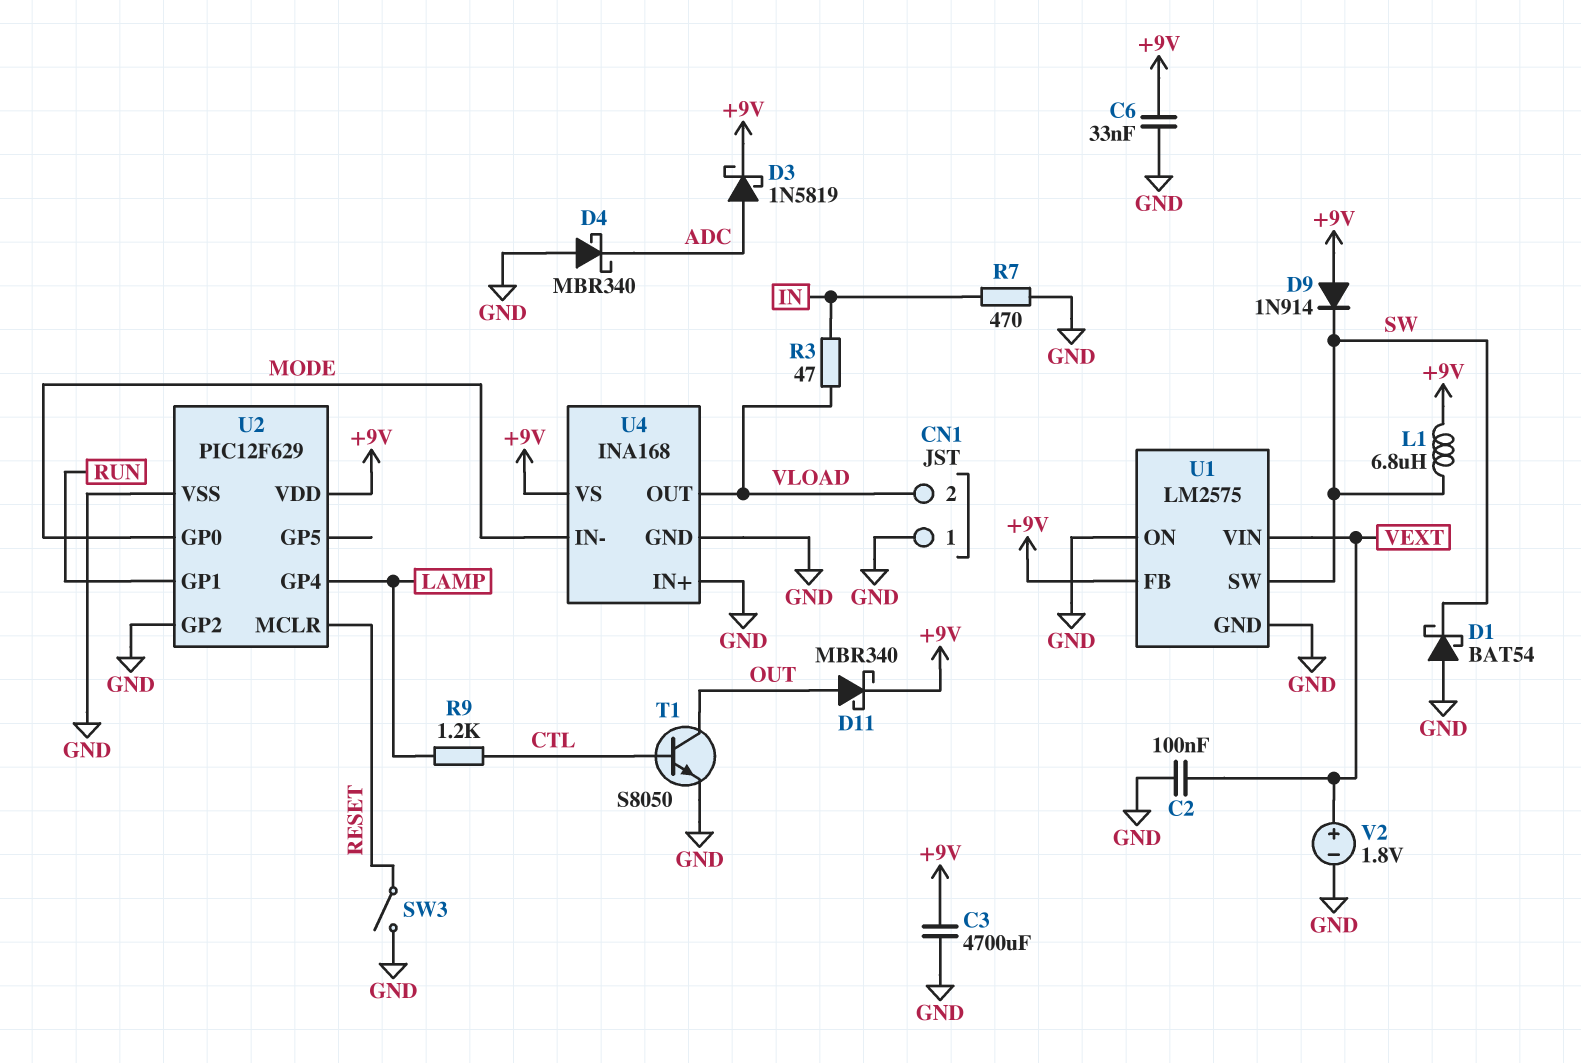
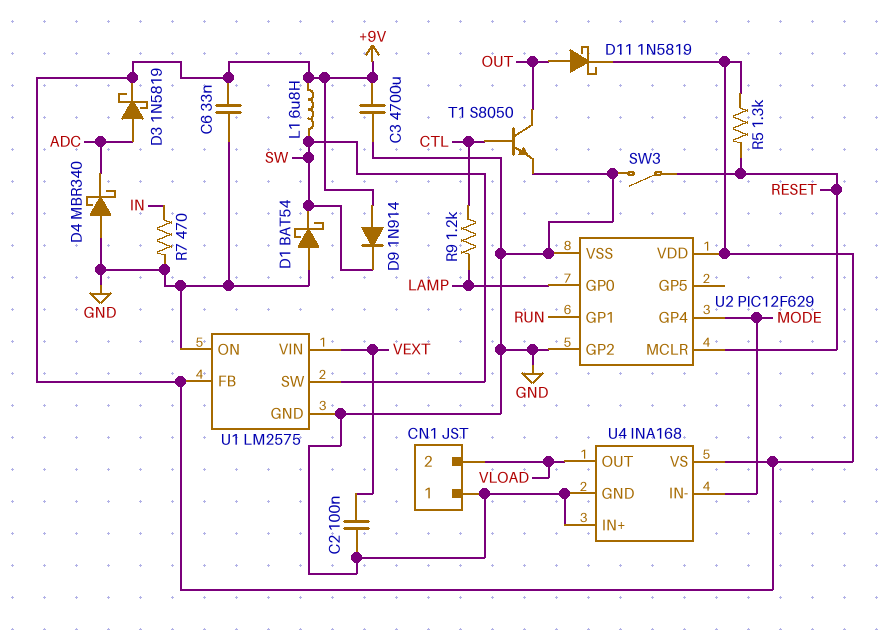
D11: schottky MBR340 (A OUT, K +9V) -> schottky 1N5819 (A OUT, K +9V)
R3: 47 (IN, VLOAD) -> none
R5: none -> 1.3k (+9V, RESET)
U2 pin GP0: MODE -> LAMP
U2 pin GP4: LAMP -> MODE
V2: 1.8V (plus VEXT, minus GND) -> none

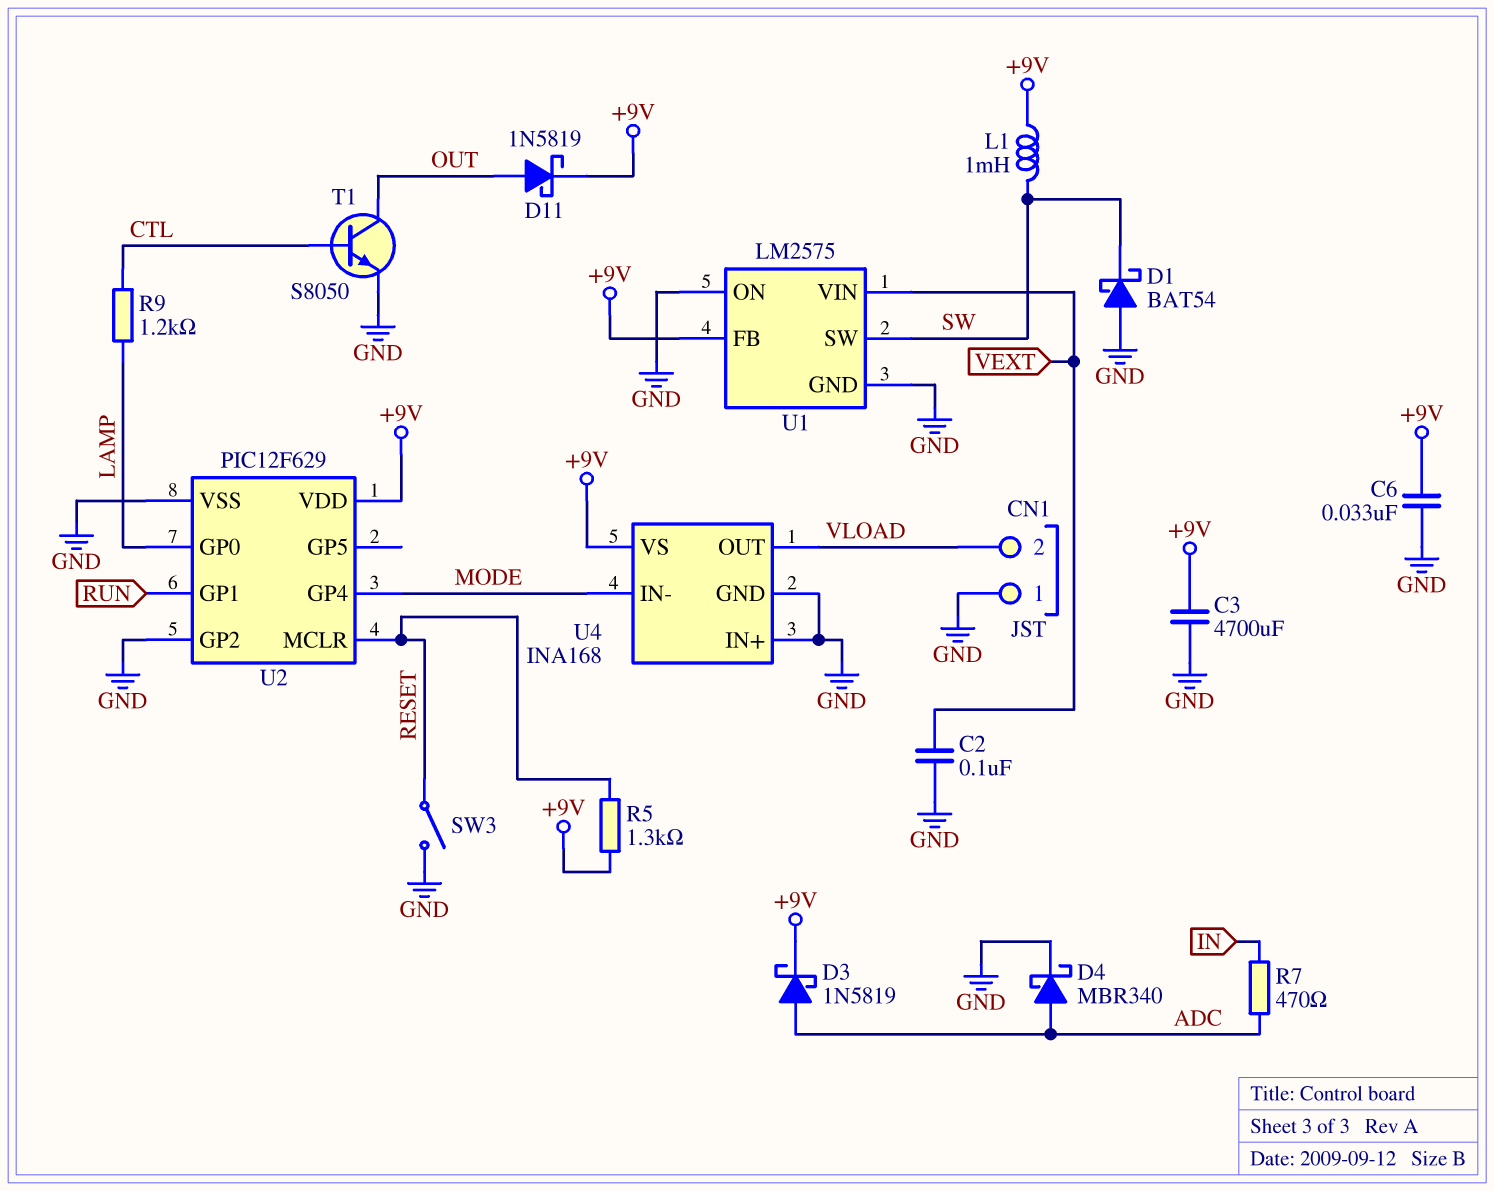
D4: schottky MBR340 (A GND, K ADC) -> schottky MBR340 (A ADC, K GND)
D9: diode 1N914 (A +9V, K SW) -> none
L1: 6.8uH (+9V, SW) -> 1mH (+9V, SW)
R7: 470 (GND, IN) -> 470 (ADC, IN)

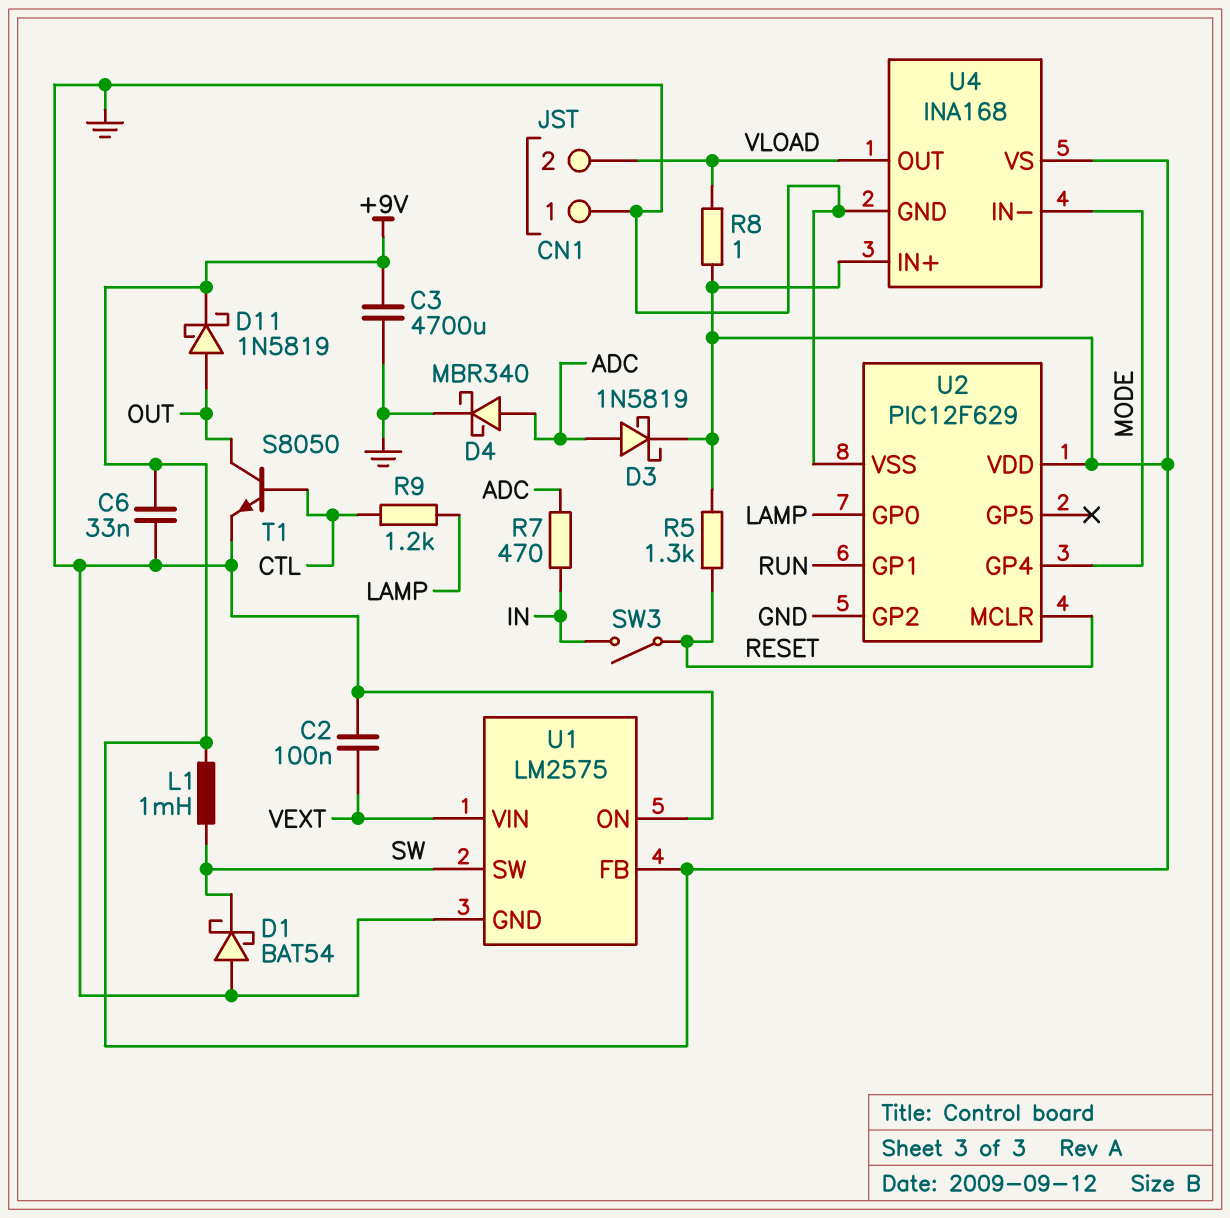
R8: none -> 1 (+9V, VLOAD)
SW3: switch (GND, RESET) -> switch (IN, RESET)
U4 pin IN+: GND -> +9V

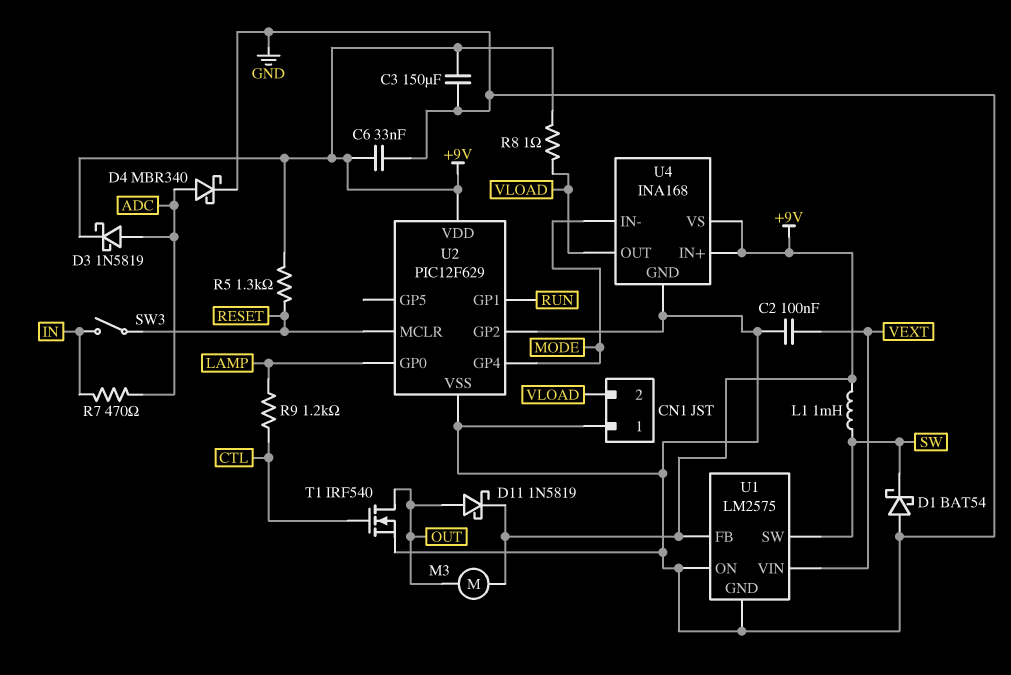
C3: 4700uF (+9V, GND) -> 150uF (+9V, GND)
M3: none -> motor (+9V, OUT)
T1: NPN S8050 (B CTL, C OUT, E GND) -> NMOS IRF540 (G CTL, D OUT, S GND)

